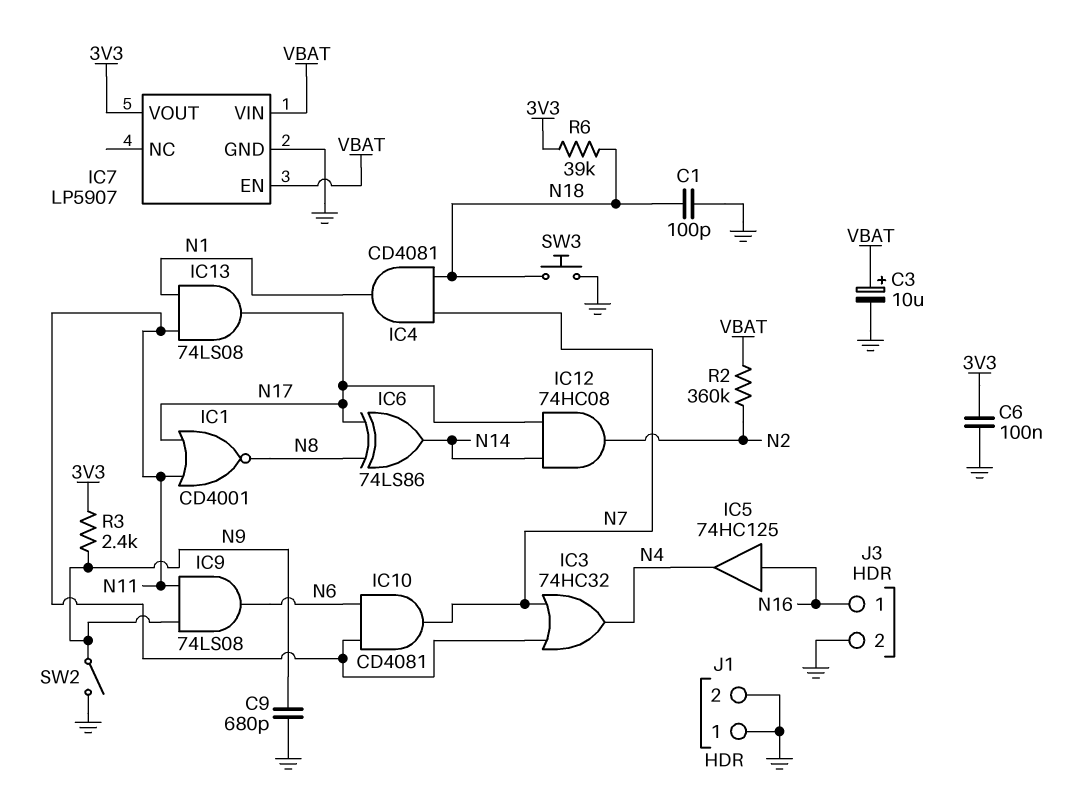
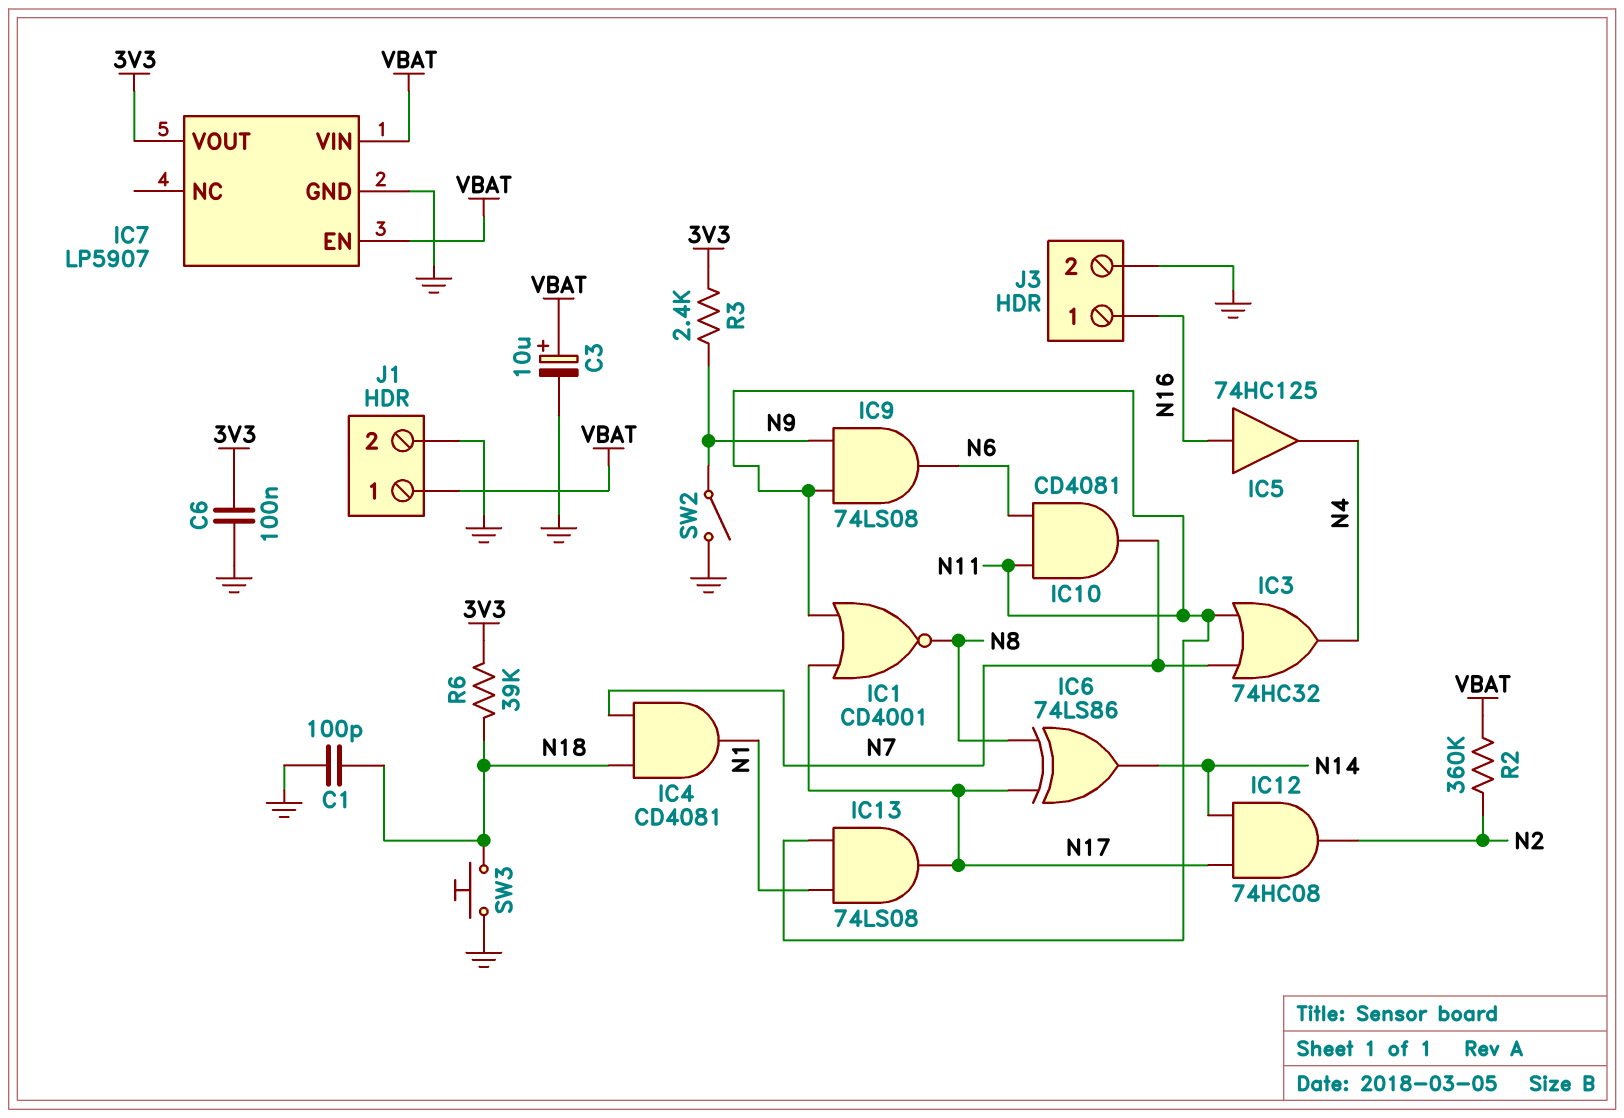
C9: 680pF (GND, N9) -> none
J1 pin 1: GND -> VBAT

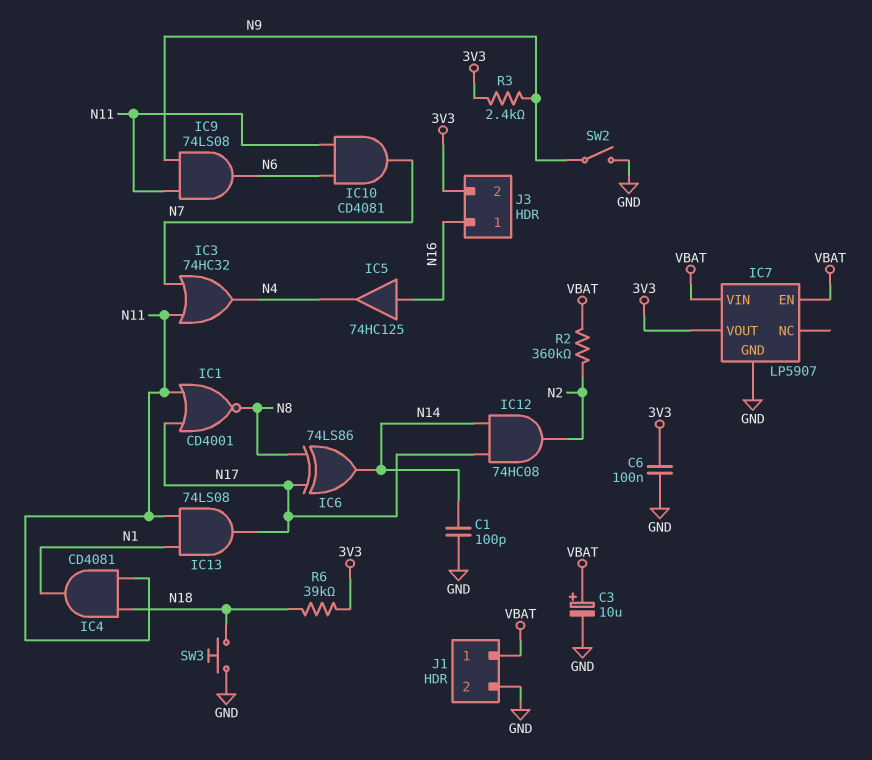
C1: 100pF (GND, N18) -> 100pF (GND, N14)
IC4: AND CD4081 (in N7, in N18, out N1) -> AND CD4081 (in N11, in N18, out N1)
J3 pin 2: GND -> 3V3

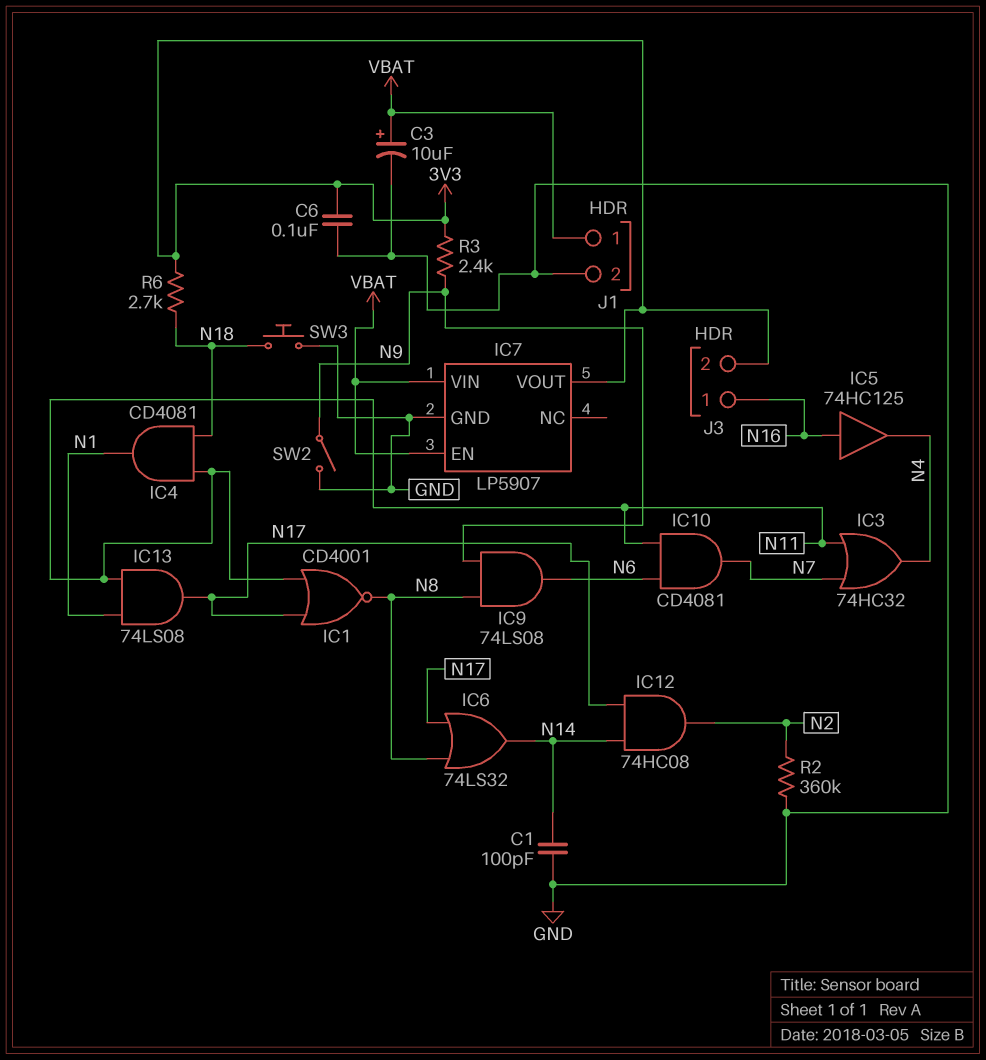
IC6: XOR 74LS86 (in N8, in N17, out N14) -> OR 74LS32 (in N8, in N17, out N14)
IC9: AND 74LS08 (in N9, in N11, out N6) -> AND 74LS08 (in N8, in N9, out N6)
R2: 360k (N2, VBAT) -> 360k (GND, N2)
R6: 39k (3V3, N18) -> 2.7k (3V3, N18)

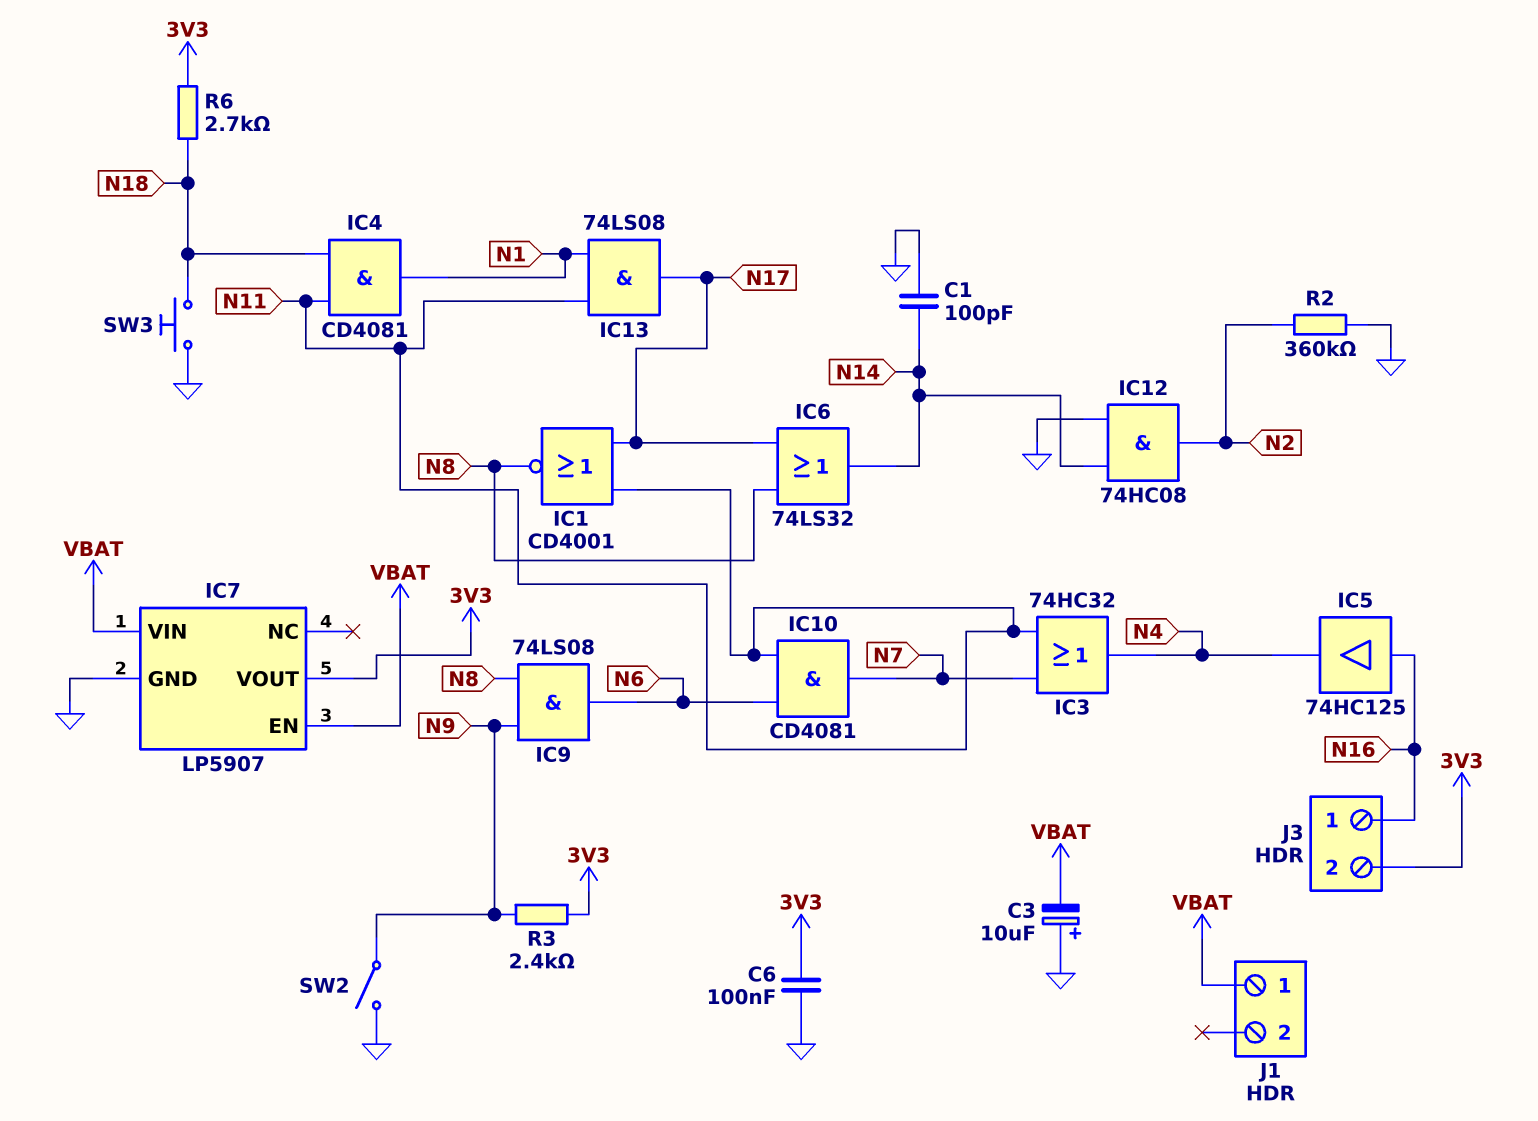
C3: 10uF (plus VBAT, minus GND) -> 10uF (plus GND, minus VBAT)
IC12: AND 74HC08 (in N14, in N17, out N2) -> AND 74HC08 (in GND, in N14, out N2)
J1 pin 2: GND -> none

